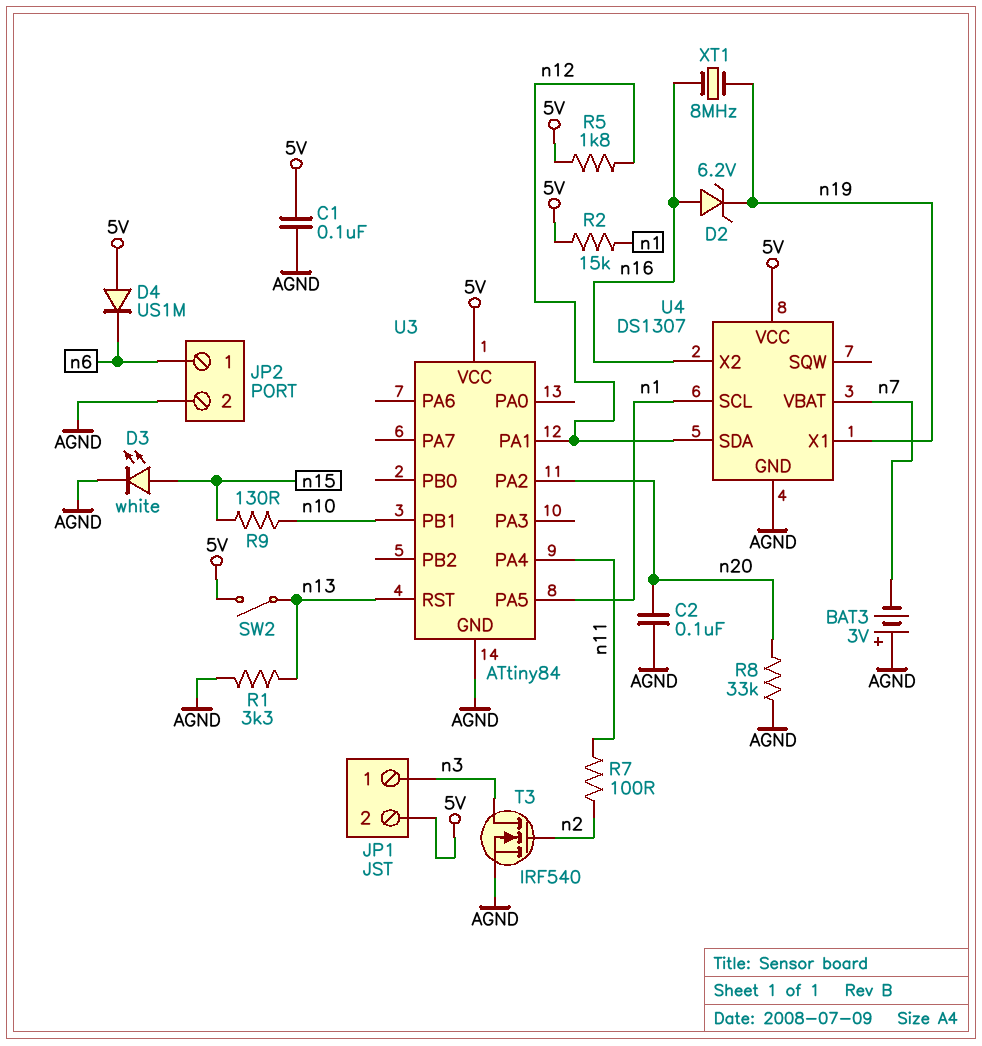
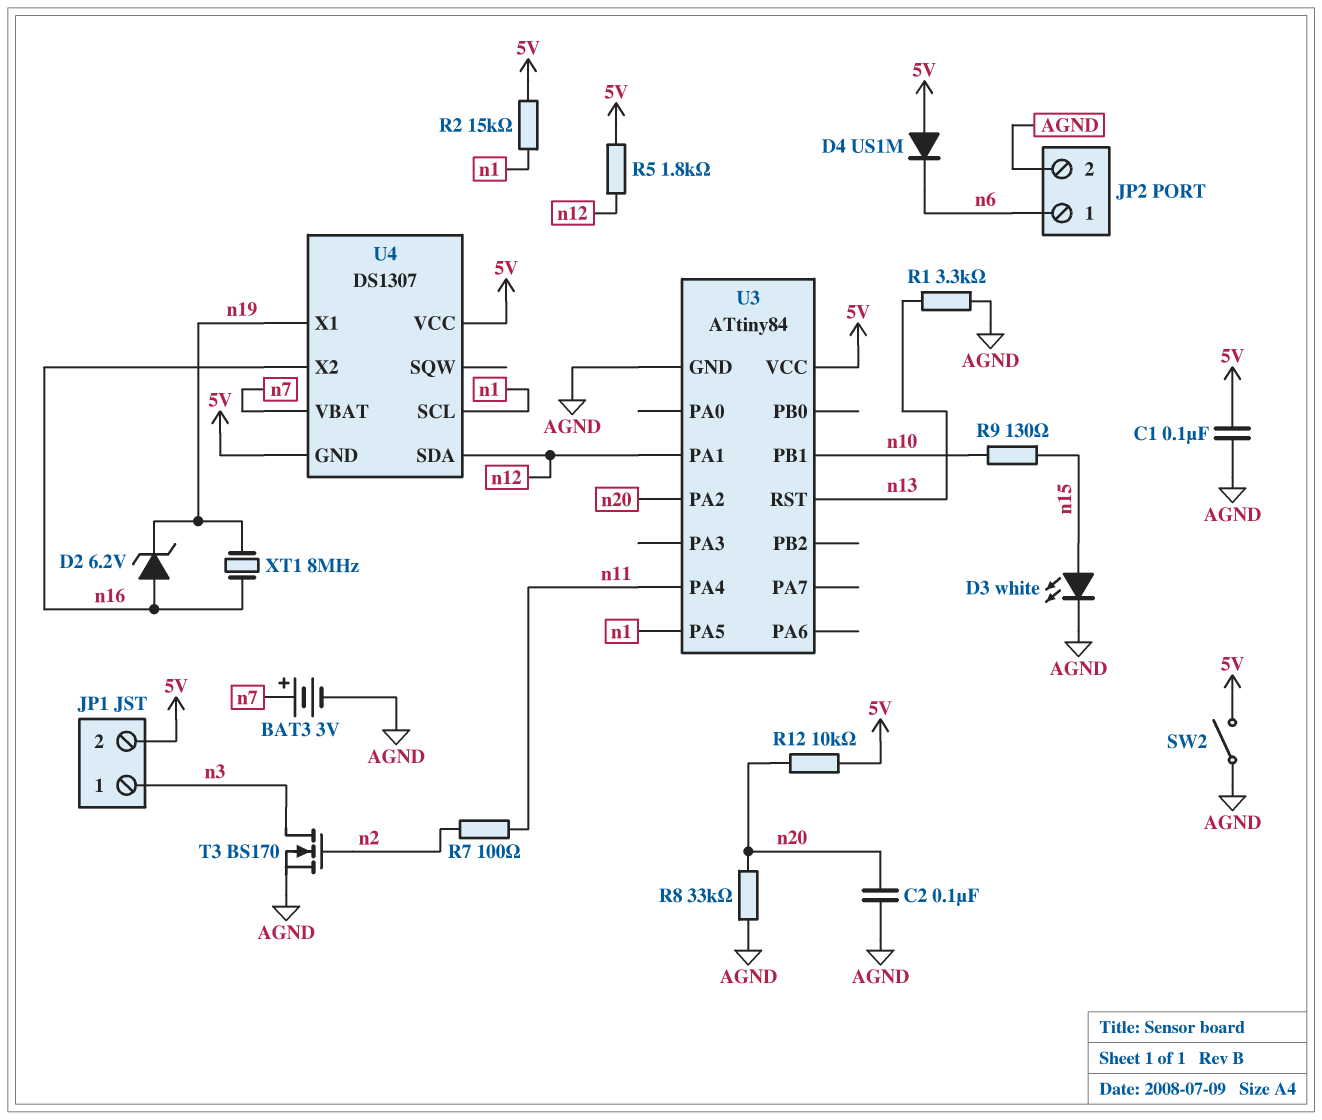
BAT3: 3V (plus AGND, minus n7) -> 3V (plus n7, minus AGND)
R12: none -> 10k (5V, n20)
SW2: switch (5V, n13) -> switch (5V, AGND)
T3: NMOS IRF540 (G n2, D n3, S AGND) -> NMOS BS170 (G n2, D n3, S AGND)
U4 pin GND: AGND -> 5V

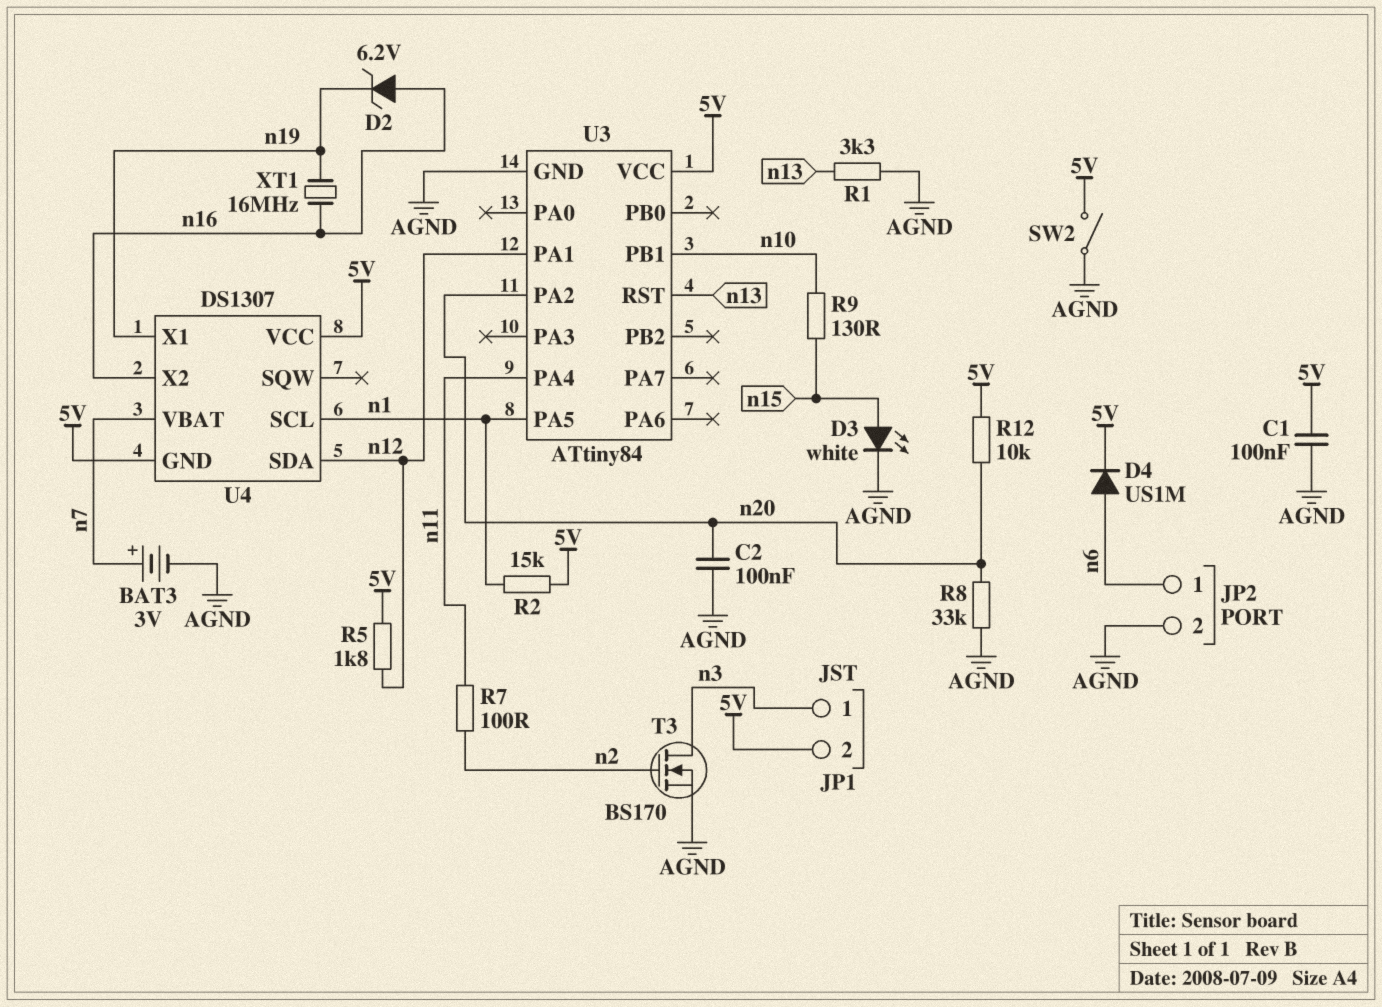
D4: diode US1M (A 5V, K n6) -> diode US1M (A n6, K 5V)
XT1: 8MHz (n16, n19) -> 16MHz (n16, n19)

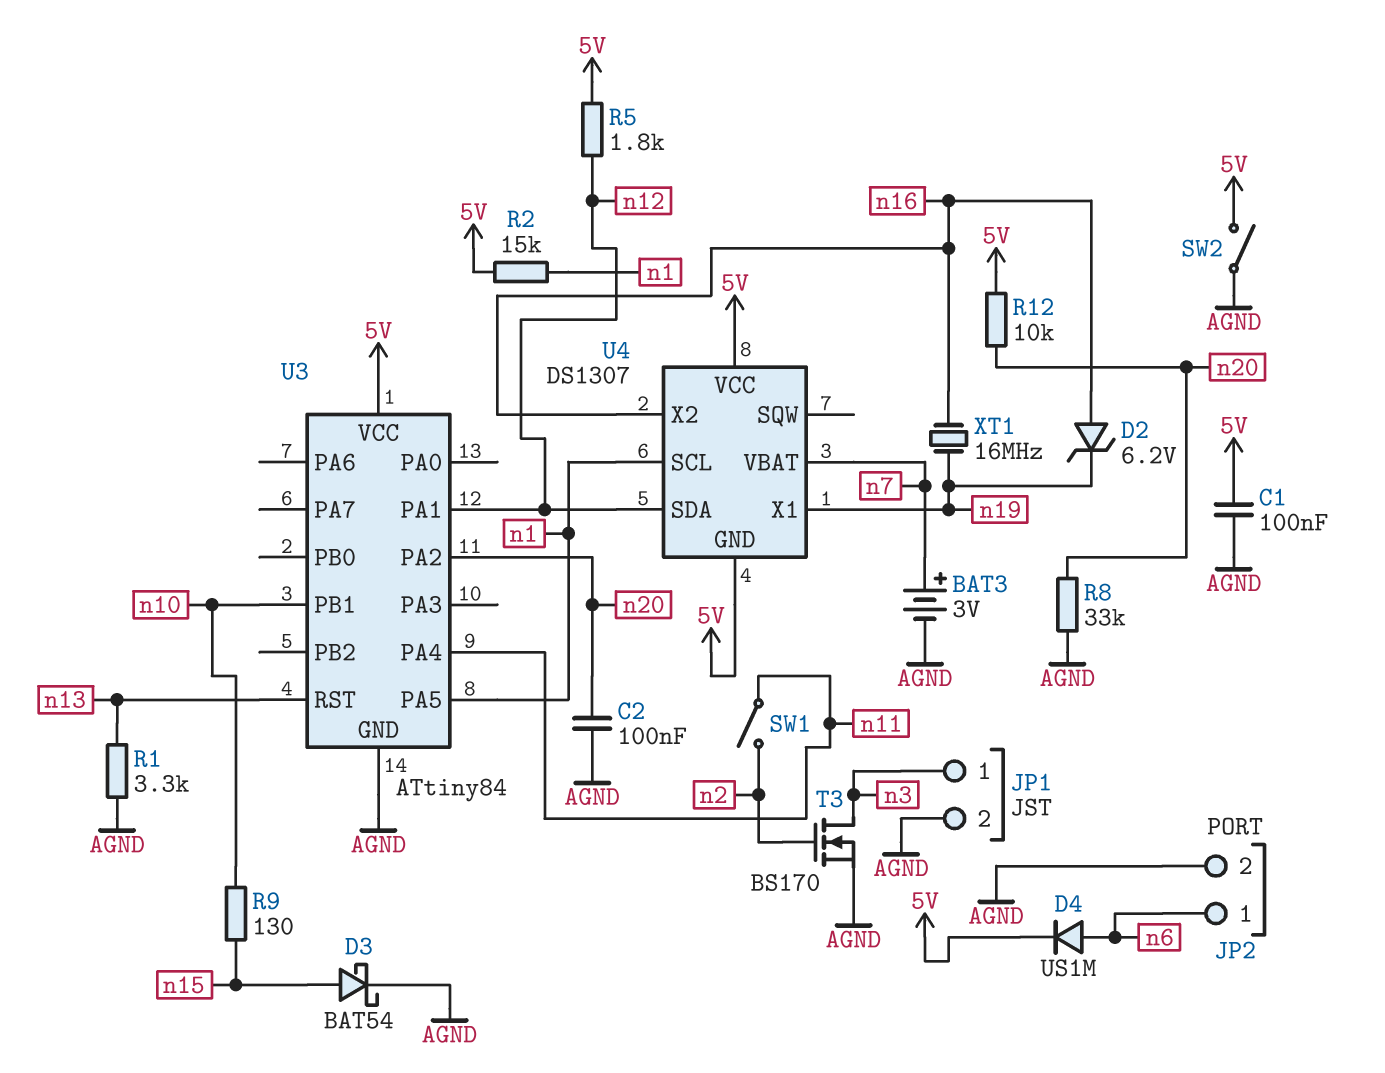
D3: LED white (A n15, K AGND) -> schottky BAT54 (A n15, K AGND)
JP1 pin 2: 5V -> AGND
R7: 100 (n2, n11) -> none
SW1: none -> switch (n2, n11)

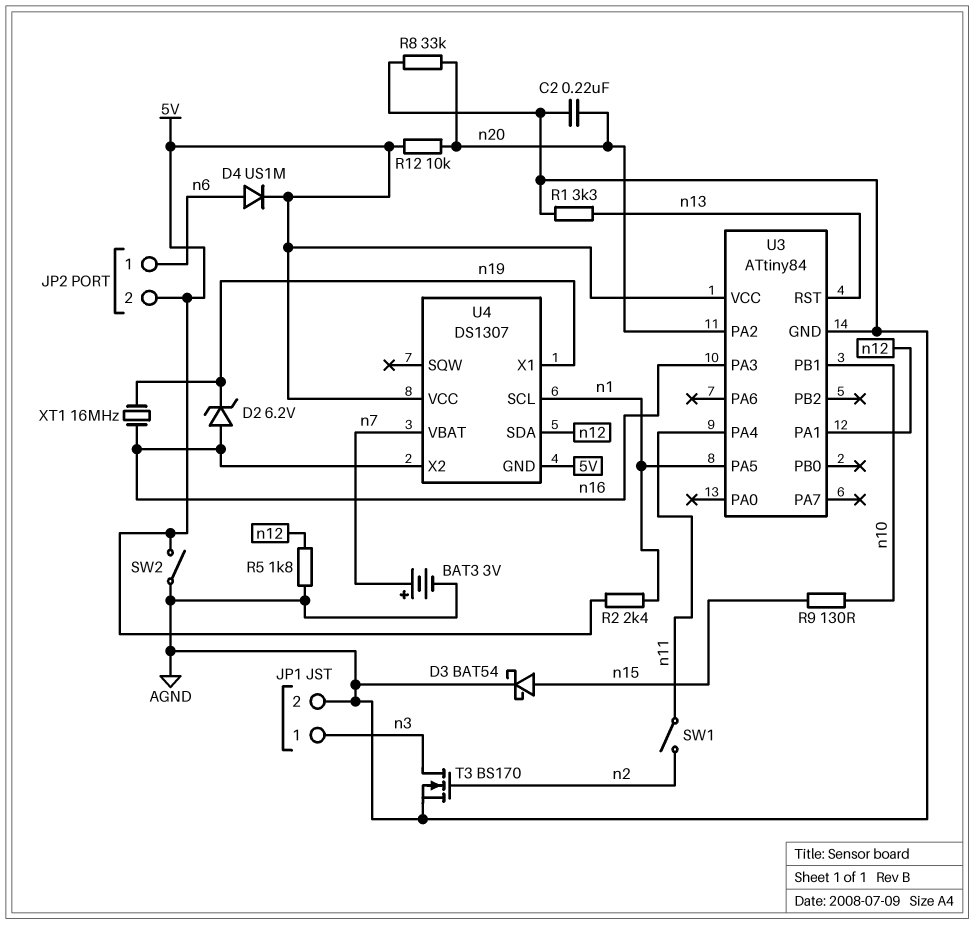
C1: 100nF (5V, AGND) -> none
C2: 100nF (AGND, n20) -> 220nF (AGND, n20)
JP2 pin 2: AGND -> 5V
R2: 15k (5V, n1) -> 2.4k (5V, n1)
R5: 1.8k (5V, n12) -> 1.8k (AGND, n12)
U3 pin PA3: none -> n16

